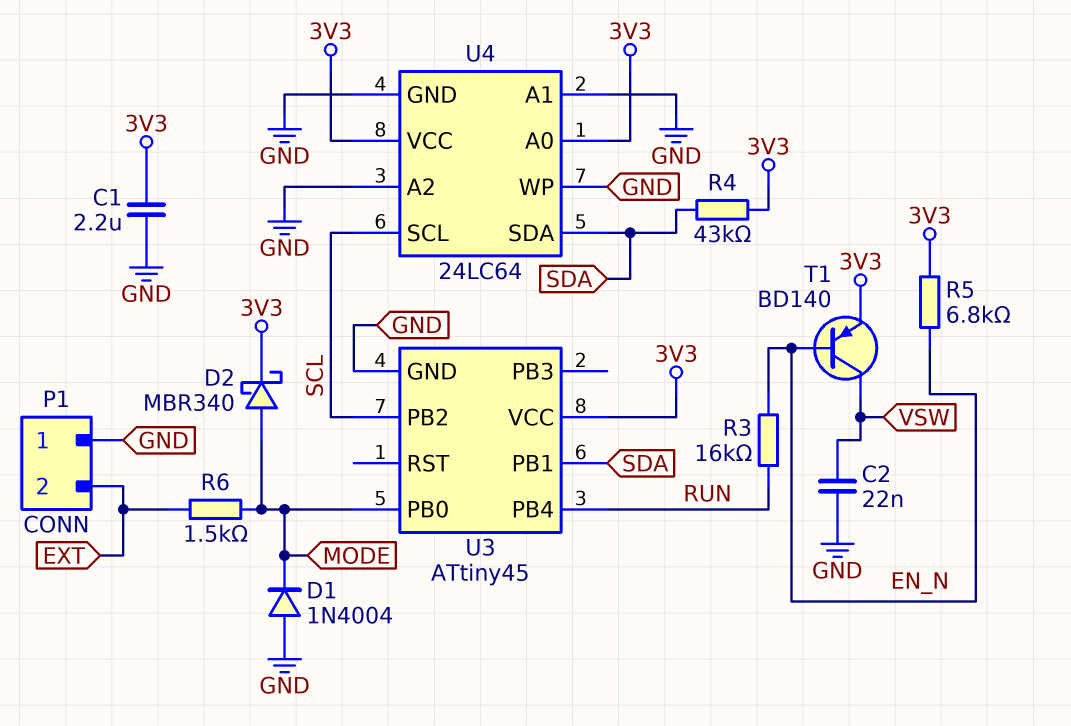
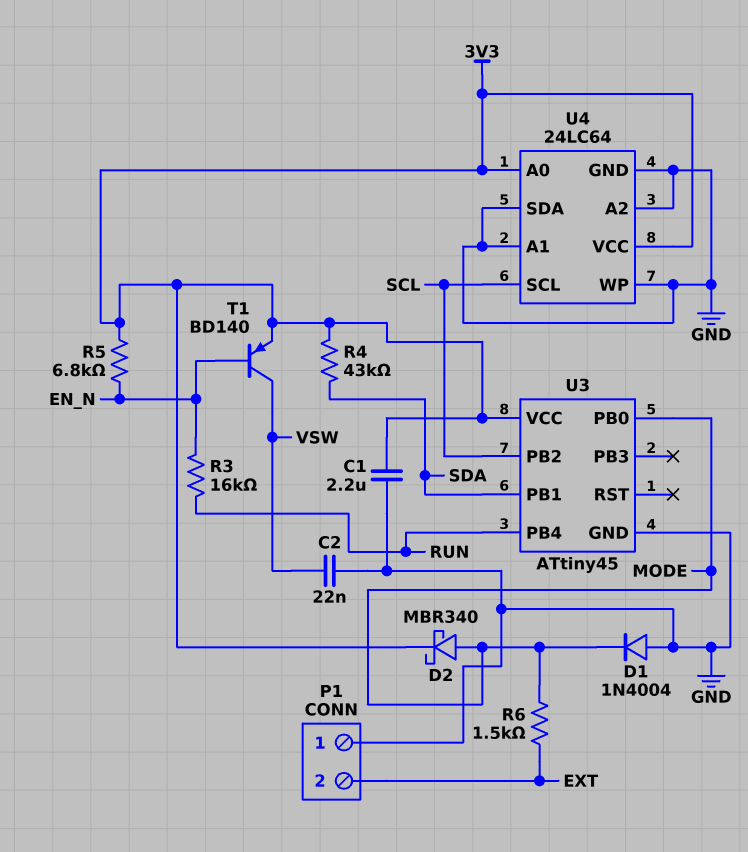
U4 pin SDA: SDA -> GND

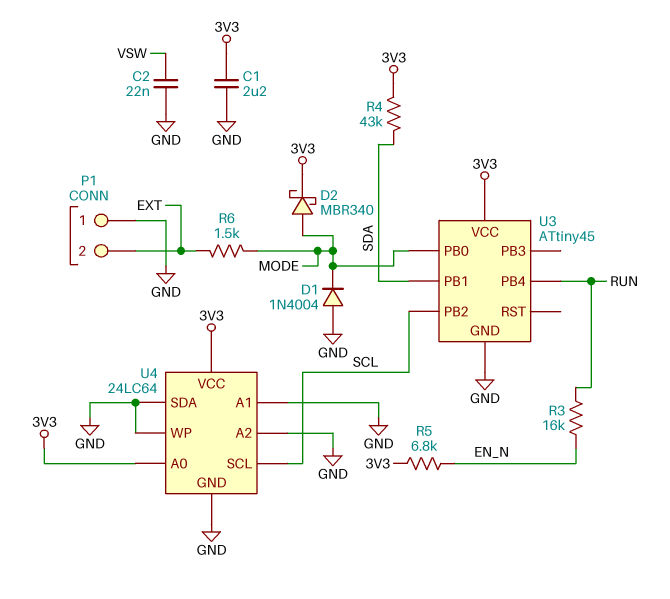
T1: PNP BD140 (B EN_N, C VSW, E 3V3) -> none

